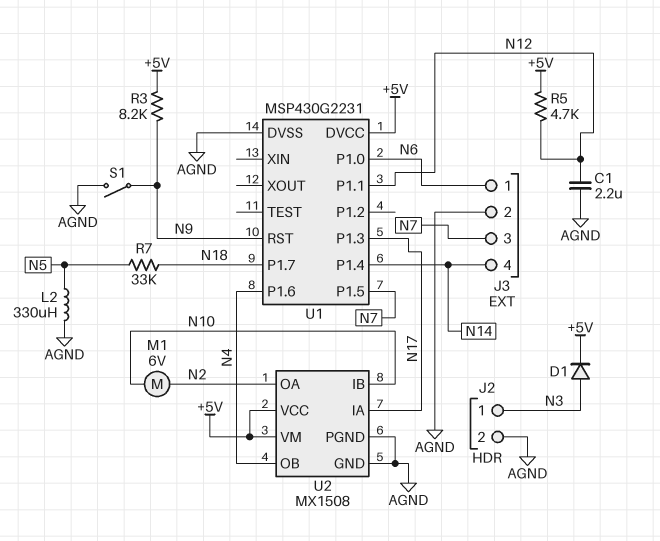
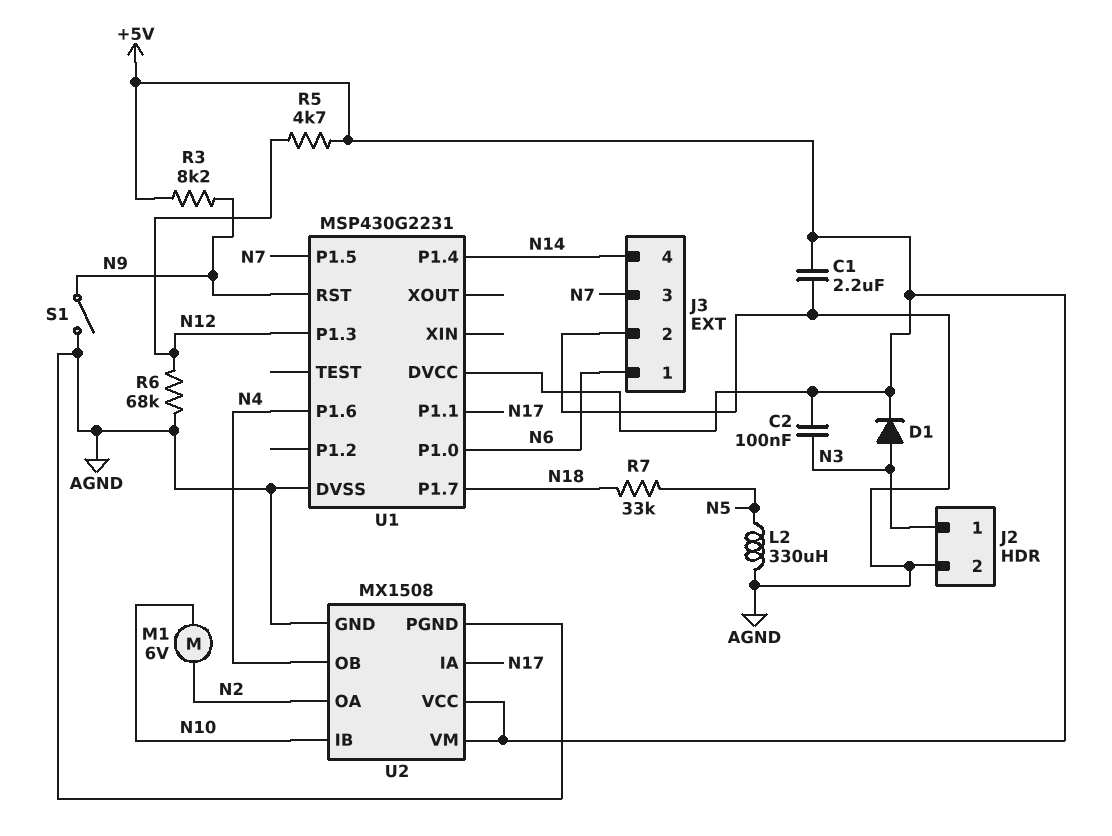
C1: 2.2uF (AGND, N12) -> 2.2uF (+5V, AGND)
C2: none -> 100nF (+5V, N3)
R6: none -> 68k (AGND, N12)
U1 pin P1.1: N12 -> N17
U1 pin P1.3: N17 -> N12

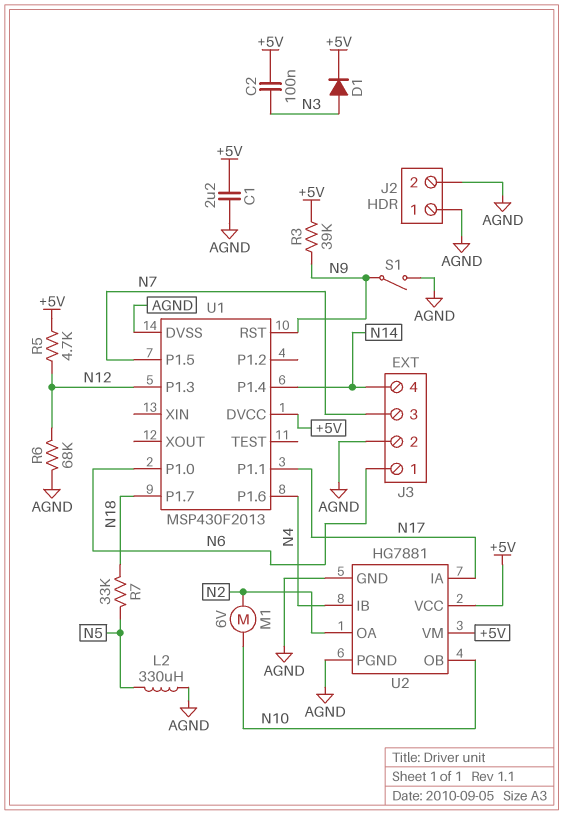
J2 pin 1: N3 -> AGND
R3: 8.2k (+5V, N9) -> 39k (+5V, N9)
U1: MSP430G2231 -> MSP430F2013
U2: MX1508 -> HG7881
U2 pin IB: N10 -> N4
U2 pin OB: N4 -> N10

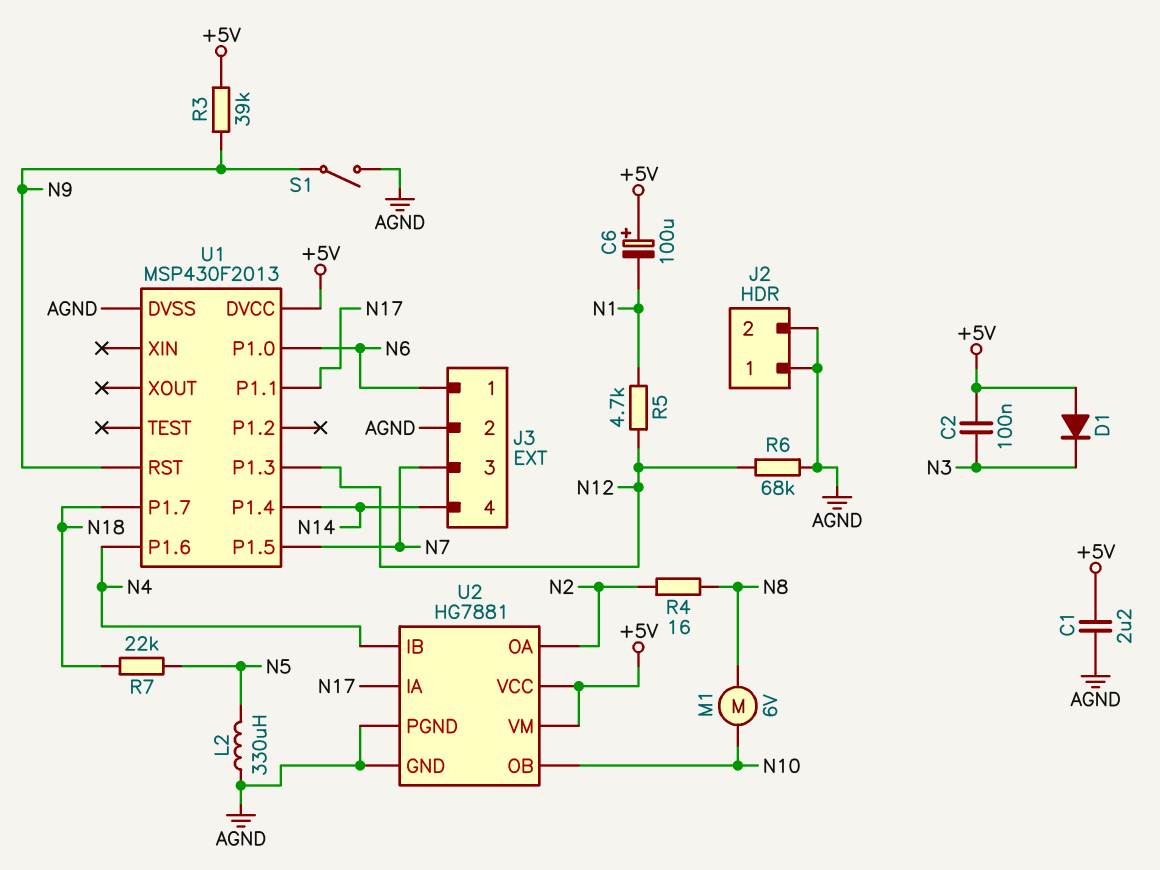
C6: none -> 100uF (plus +5V, minus N1)
D1: diode (A N3, K +5V) -> diode (A +5V, K N3)
M1: motor 6V (N2, N10) -> motor 6V (N8, N10)
R4: none -> 16 (N2, N8)
R5: 4.7k (+5V, N12) -> 4.7k (N1, N12)
R7: 33k (N5, N18) -> 22k (N5, N18)

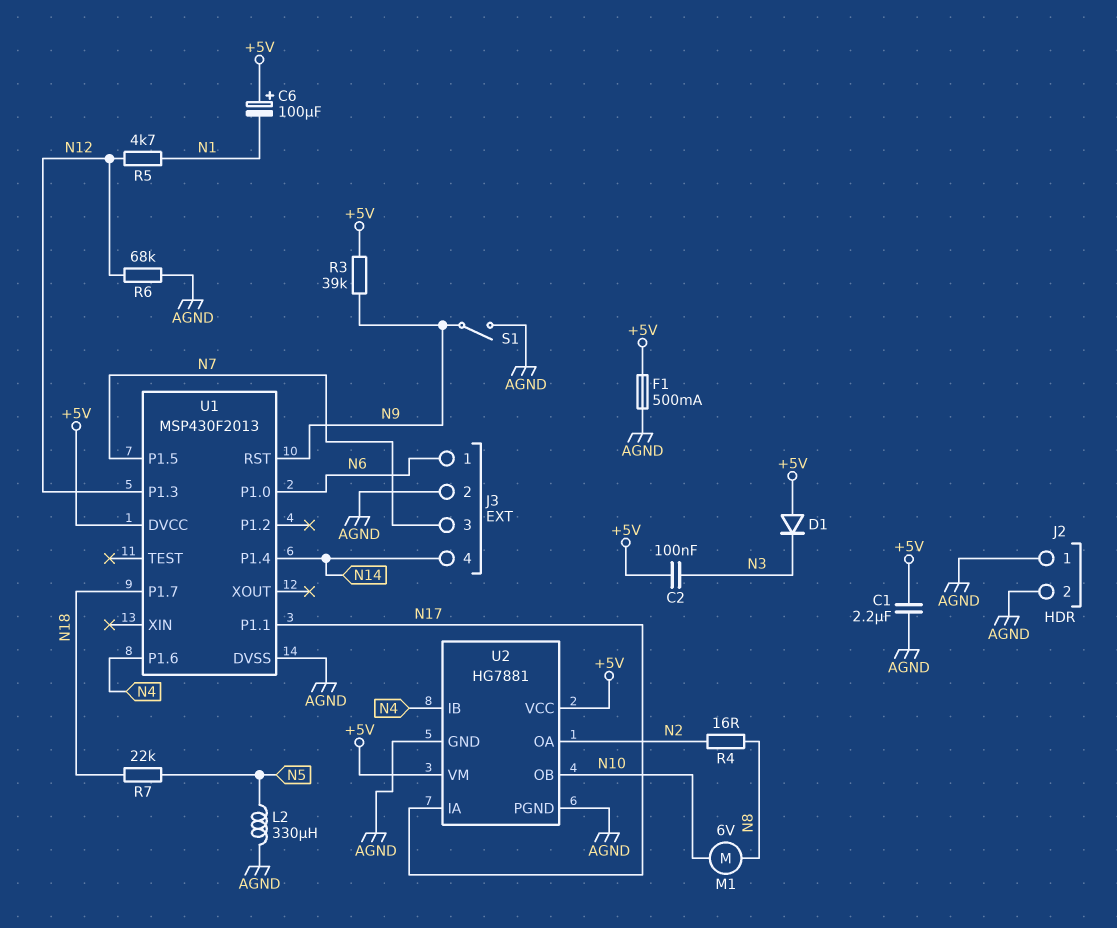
F1: none -> 500mA (+5V, AGND)

